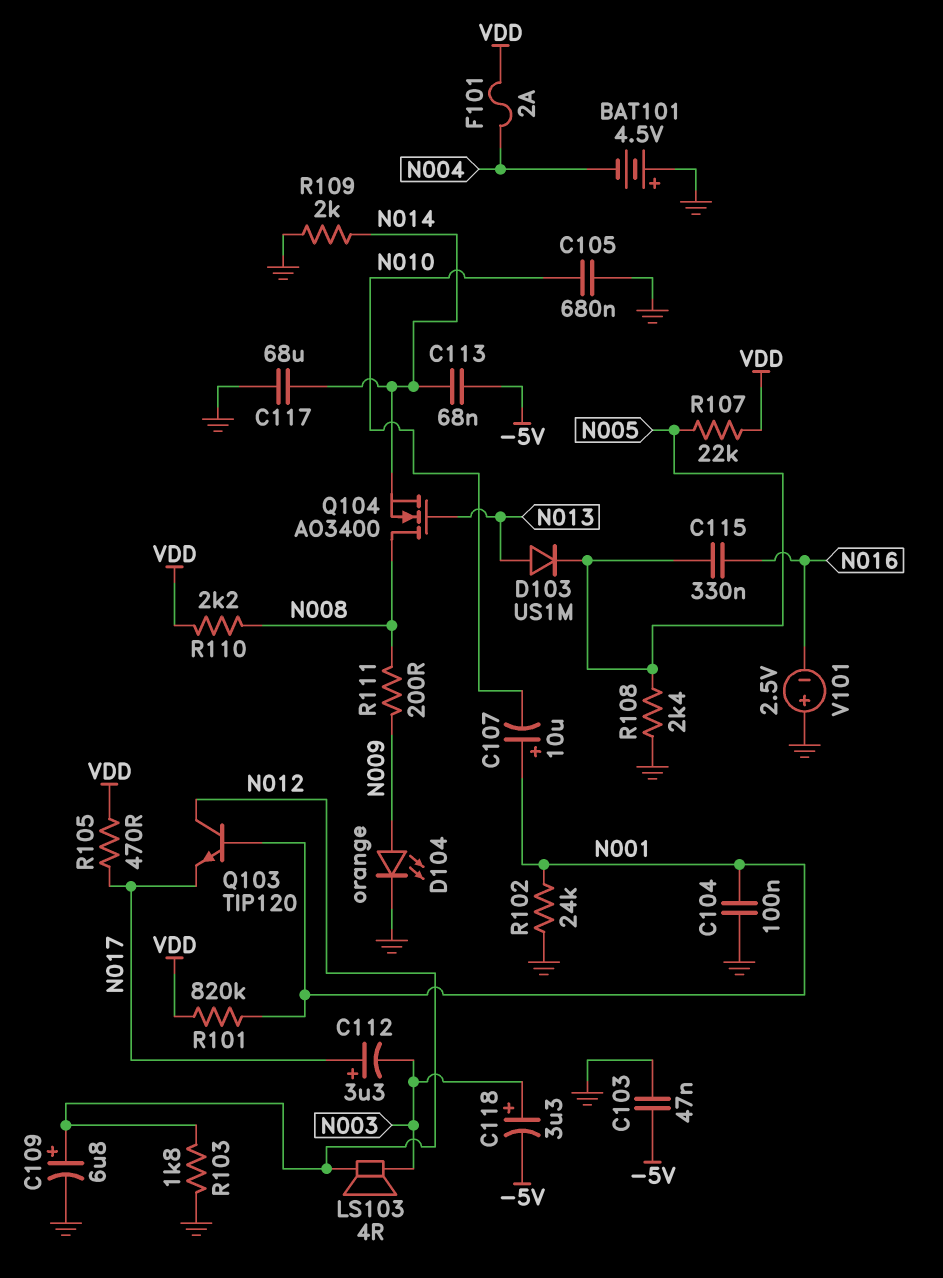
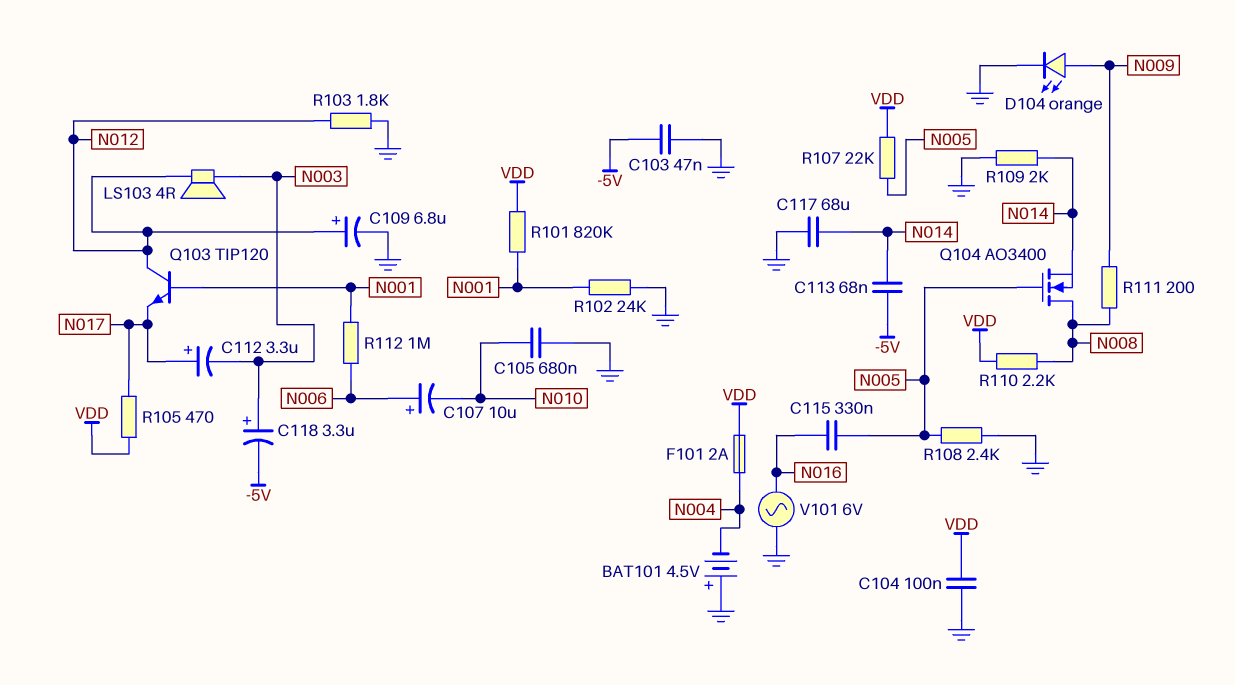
C104: 100nF (GND, N001) -> 100nF (GND, VDD)
C107: 10uF (plus N001, minus N010) -> 10uF (plus N006, minus N010)
D103: diode US1M (A N013, K N005) -> none
Q104: NMOS AO3400 (G N013, D N008, S N014) -> NMOS AO3400 (G N005, D N008, S N014)
R112: none -> 1M (N001, N006)
V101: 2.5V (plus GND, minus N016) -> AC 6V (GND, N016)

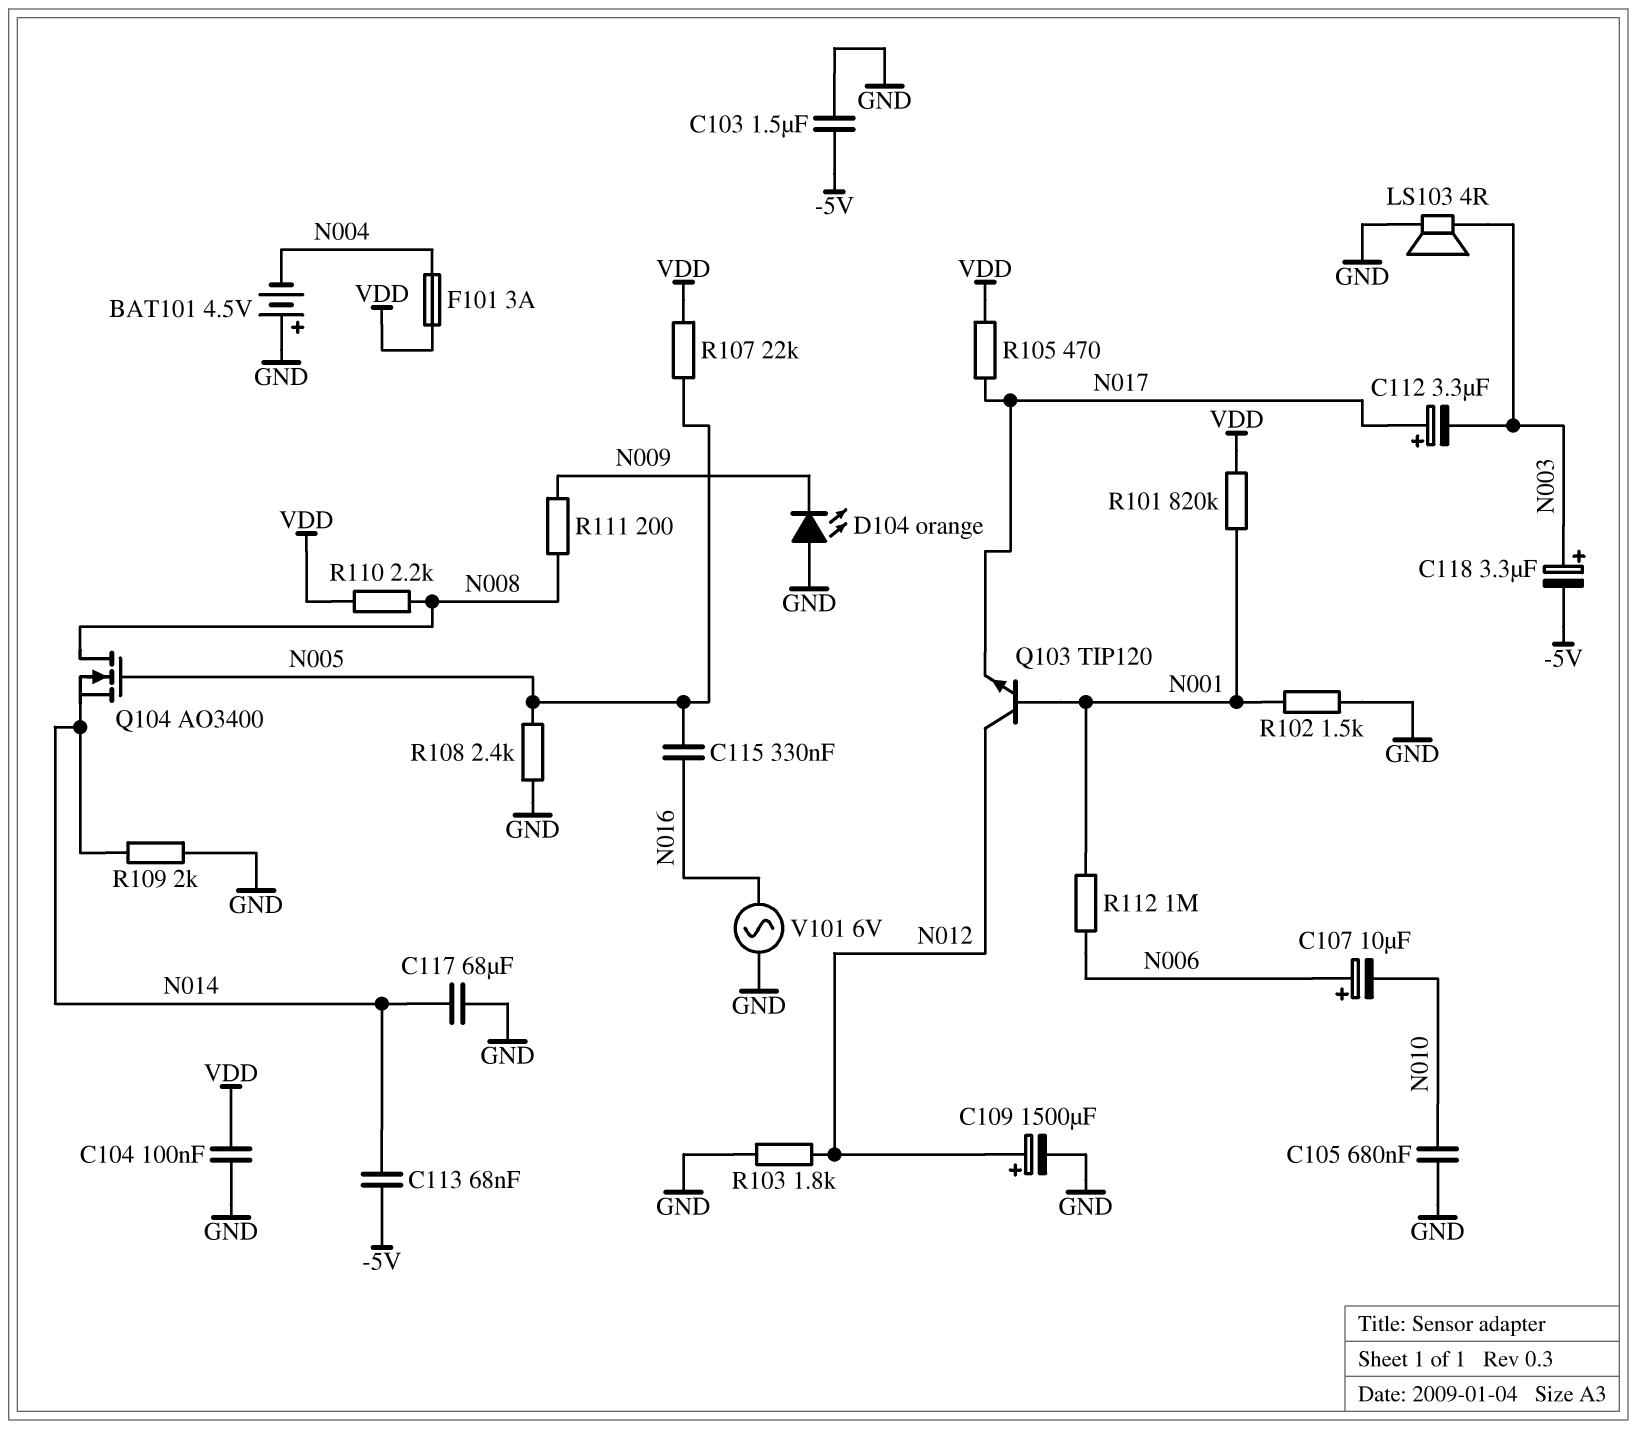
C103: 47nF (-5V, GND) -> 1.5uF (-5V, GND)
C109: 6.8uF (plus N012, minus GND) -> 1500uF (plus N012, minus GND)
D104: LED orange (A N009, K GND) -> LED orange (A GND, K N009)
F101: 2A (N004, VDD) -> 3A (N004, VDD)
LS103: speaker 4R (N003, N012) -> speaker 4R (GND, N003)
R102: 24k (GND, N001) -> 1.5k (GND, N001)

